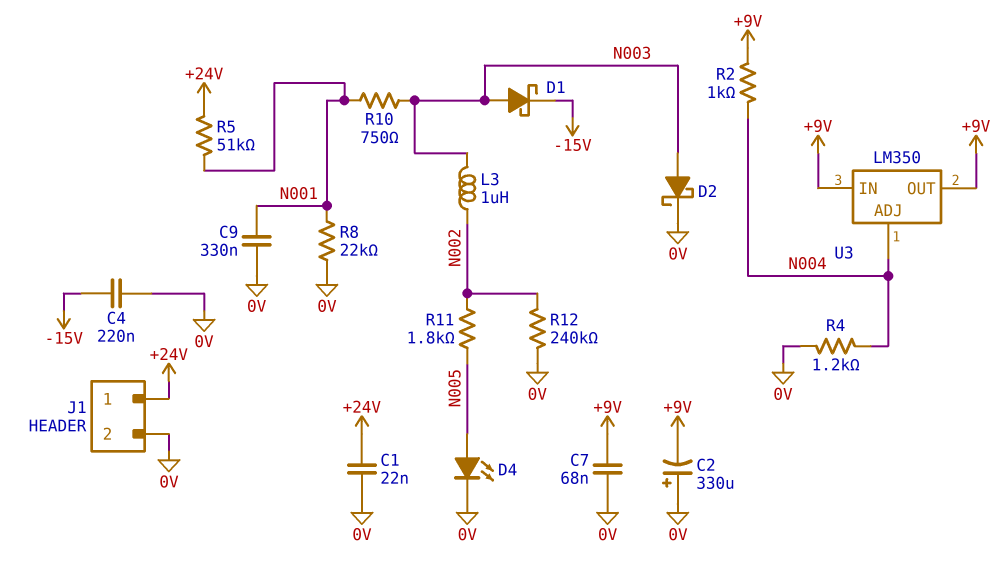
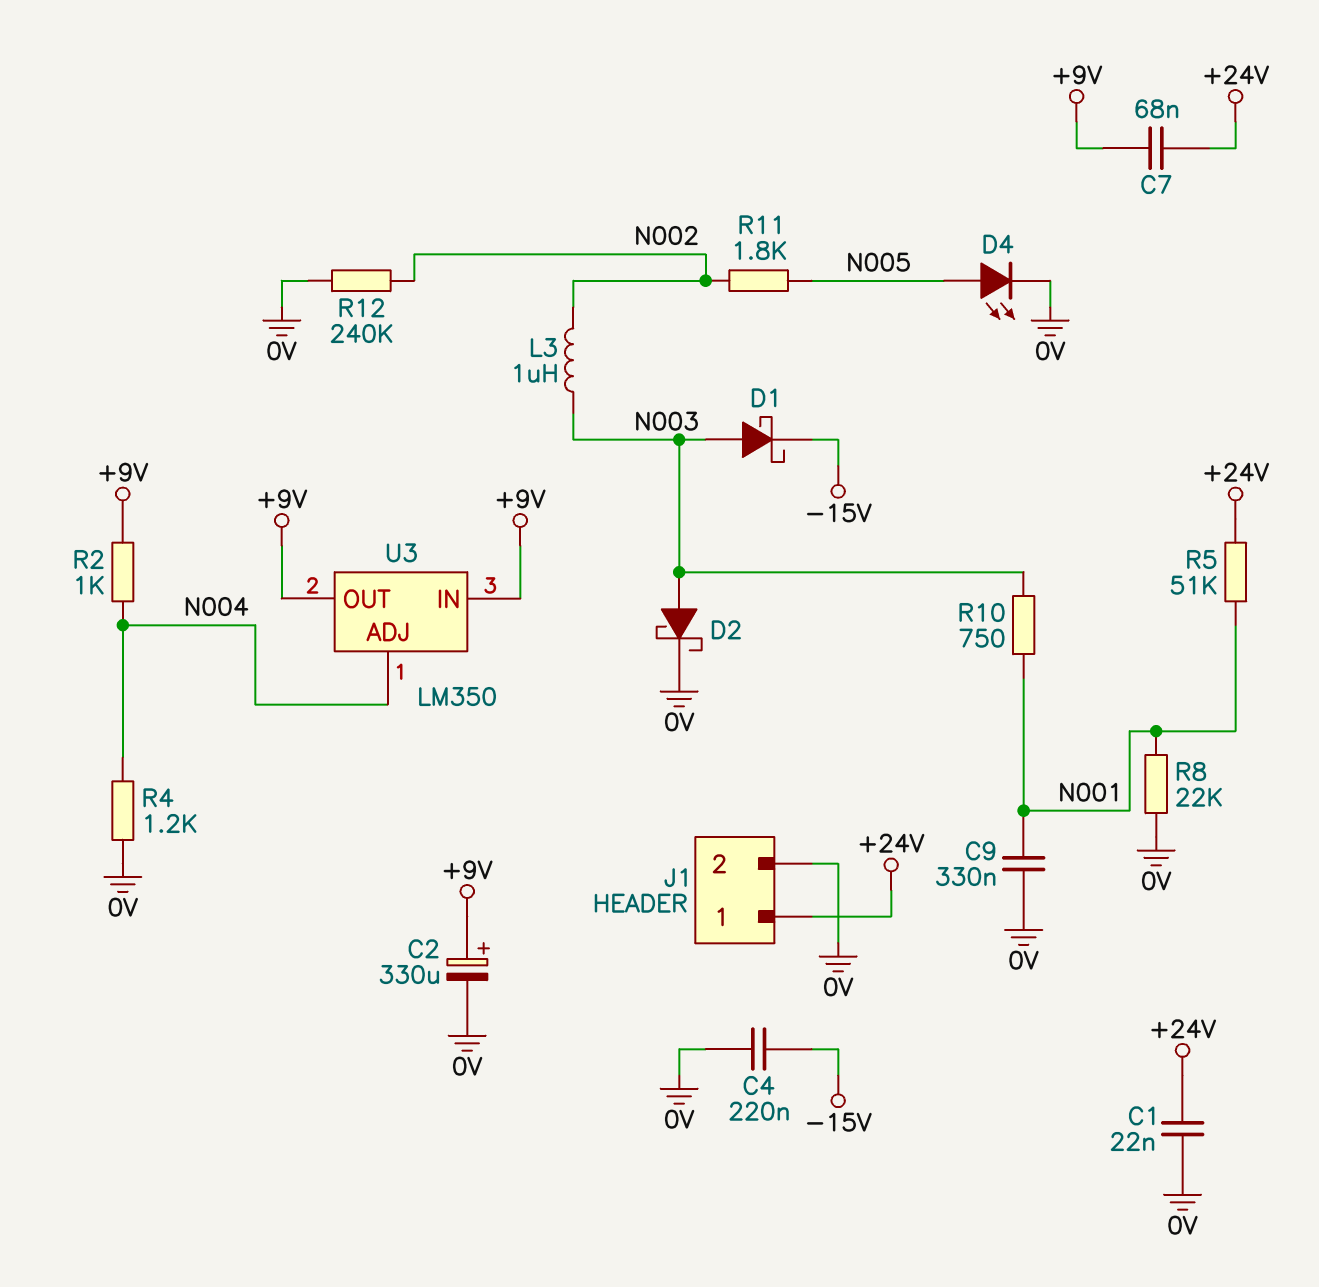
C2: 330uF (plus 0V, minus +9V) -> 330uF (plus +9V, minus 0V)
C7: 68nF (+9V, 0V) -> 68nF (+9V, +24V)

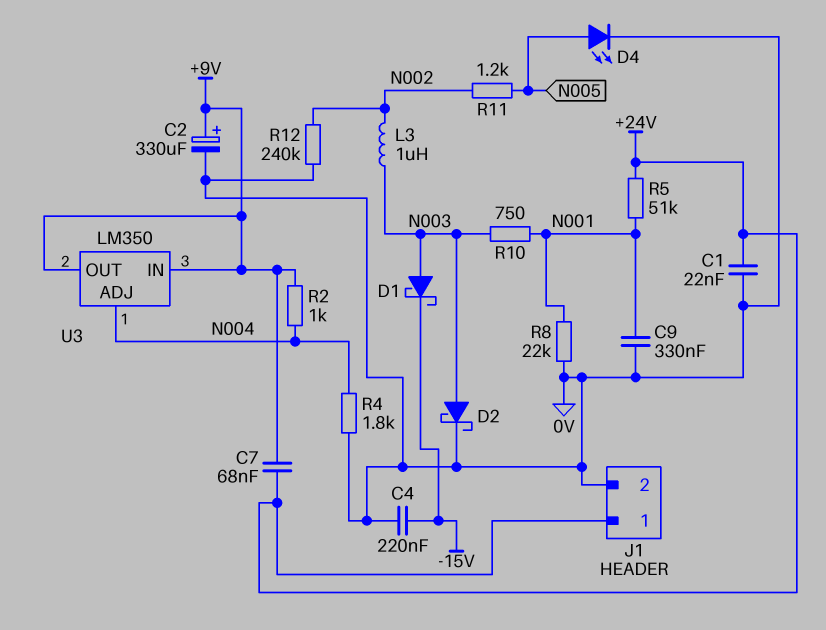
R4: 1.2k (0V, N004) -> 1.8k (0V, N004)
R11: 1.8k (N002, N005) -> 1.2k (N002, N005)

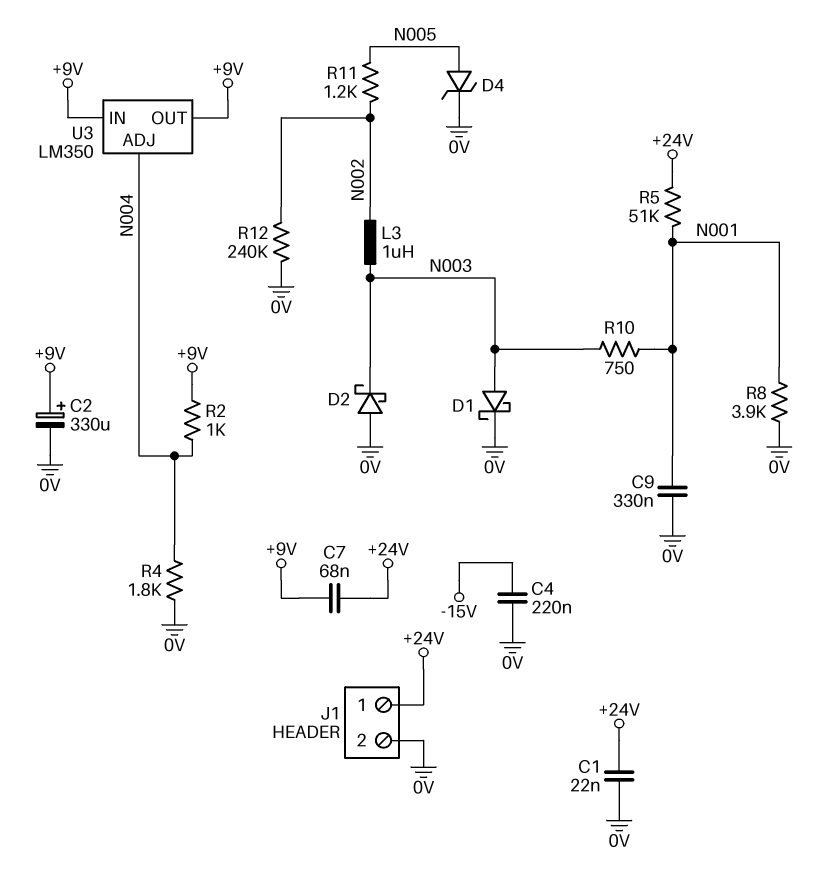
D1: schottky (A N003, K -15V) -> schottky (A N003, K 0V)
D2: schottky (A N003, K 0V) -> schottky (A 0V, K N003)
D4: LED (A N005, K 0V) -> zener (A N005, K 0V)
R8: 22k (0V, N001) -> 3.9k (0V, N001)

